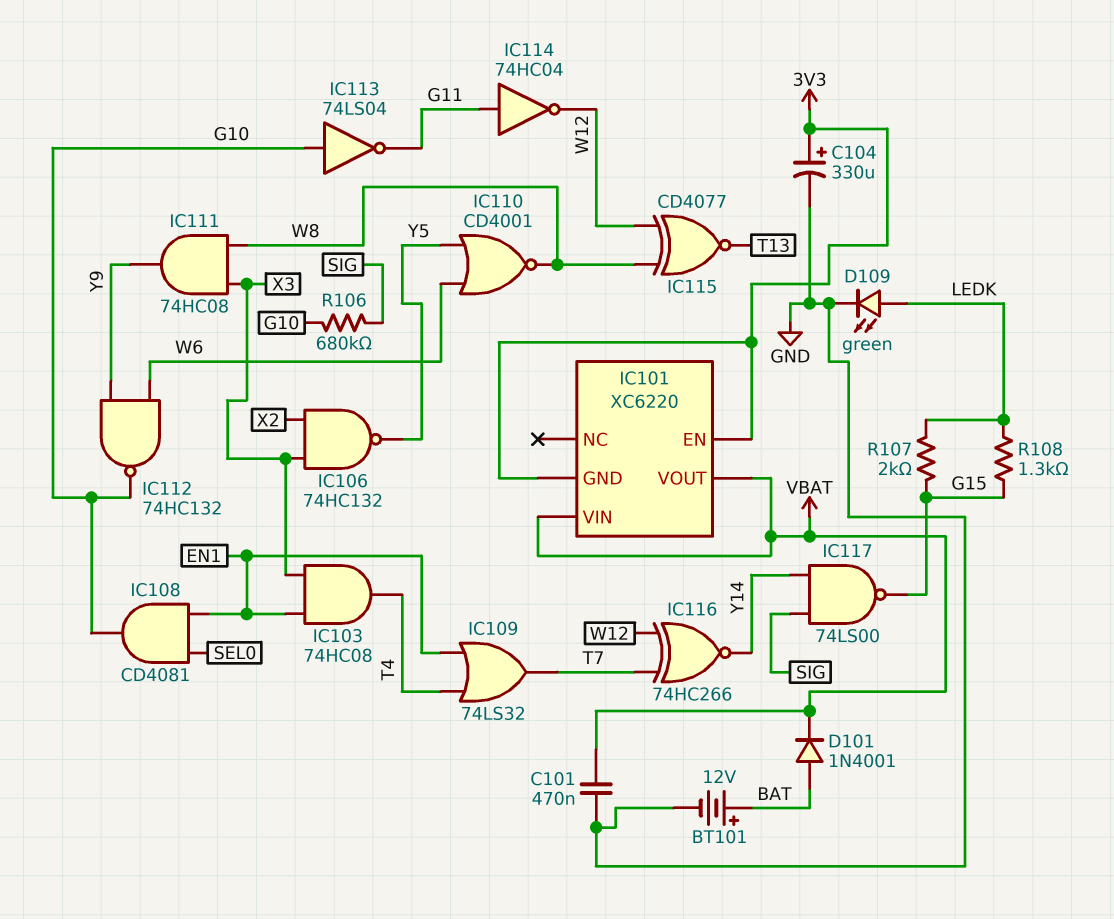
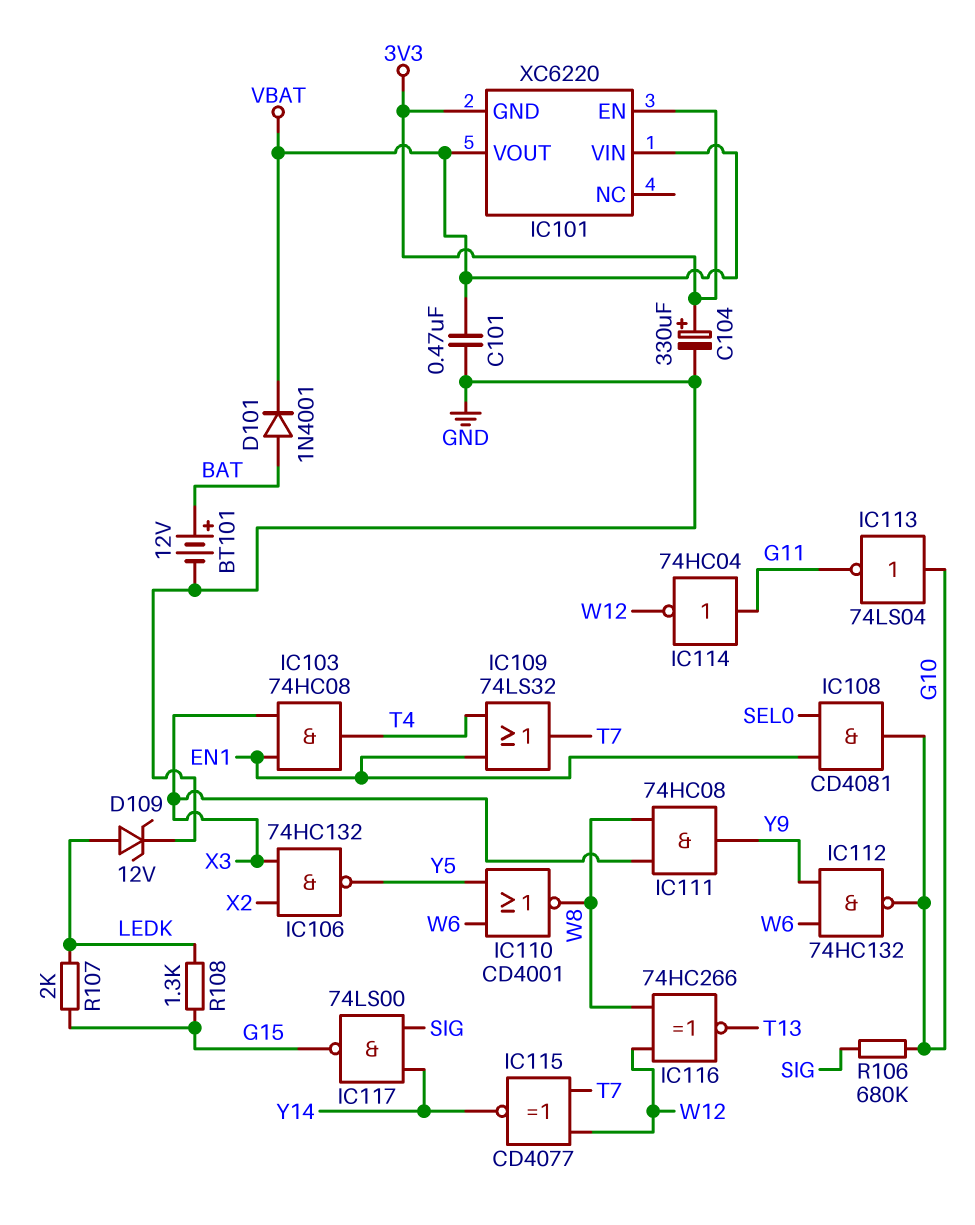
D109: LED green (A LEDK, K GND) -> zener 12V (A LEDK, K GND)
IC115: XNOR CD4077 (in W8, in W12, out T13) -> XNOR CD4077 (in T7, in W12, out Y14)
IC116: XNOR 74HC266 (in T7, in W12, out Y14) -> XNOR 74HC266 (in W8, in W12, out T13)

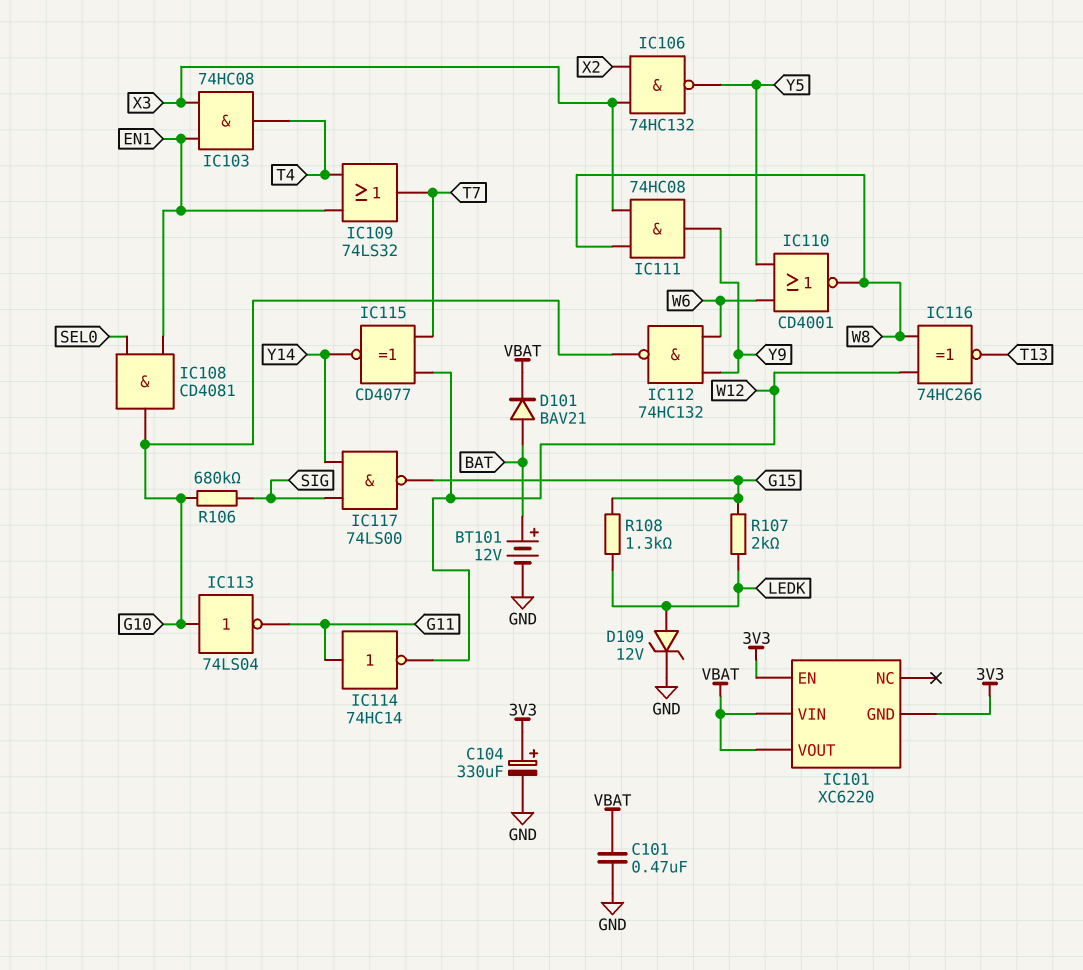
D101: diode 1N4001 (A BAT, K VBAT) -> diode BAV21 (A BAT, K VBAT)
IC114: NOT 74HC04 (in G11, out W12) -> NOT 74HC14 (in G11, out W12)

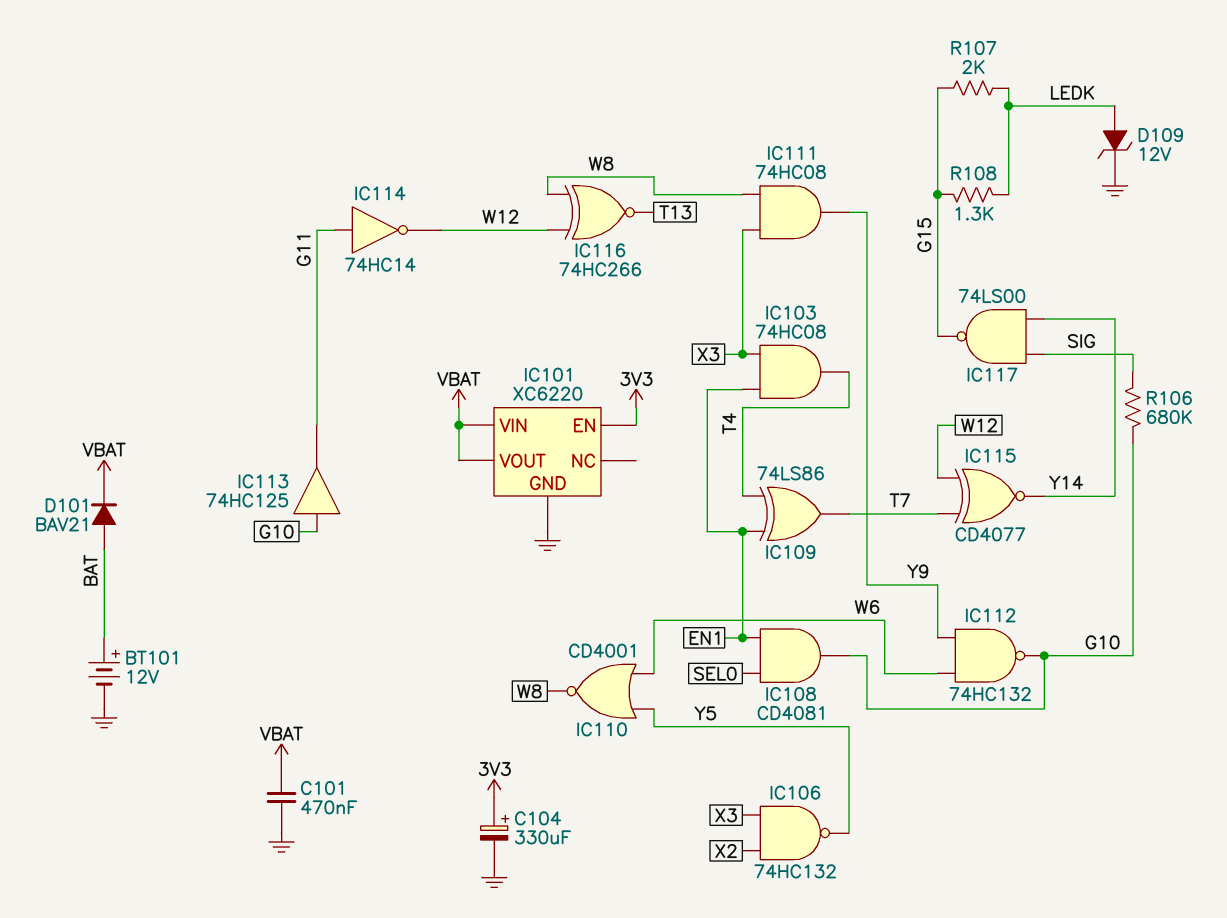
IC101 pin GND: 3V3 -> GND
IC109: OR 74LS32 (in EN1, in T4, out T7) -> XOR 74LS86 (in EN1, in T4, out T7)
IC113: NOT 74LS04 (in G10, out G11) -> buffer 74HC125 (in G10, out G11)

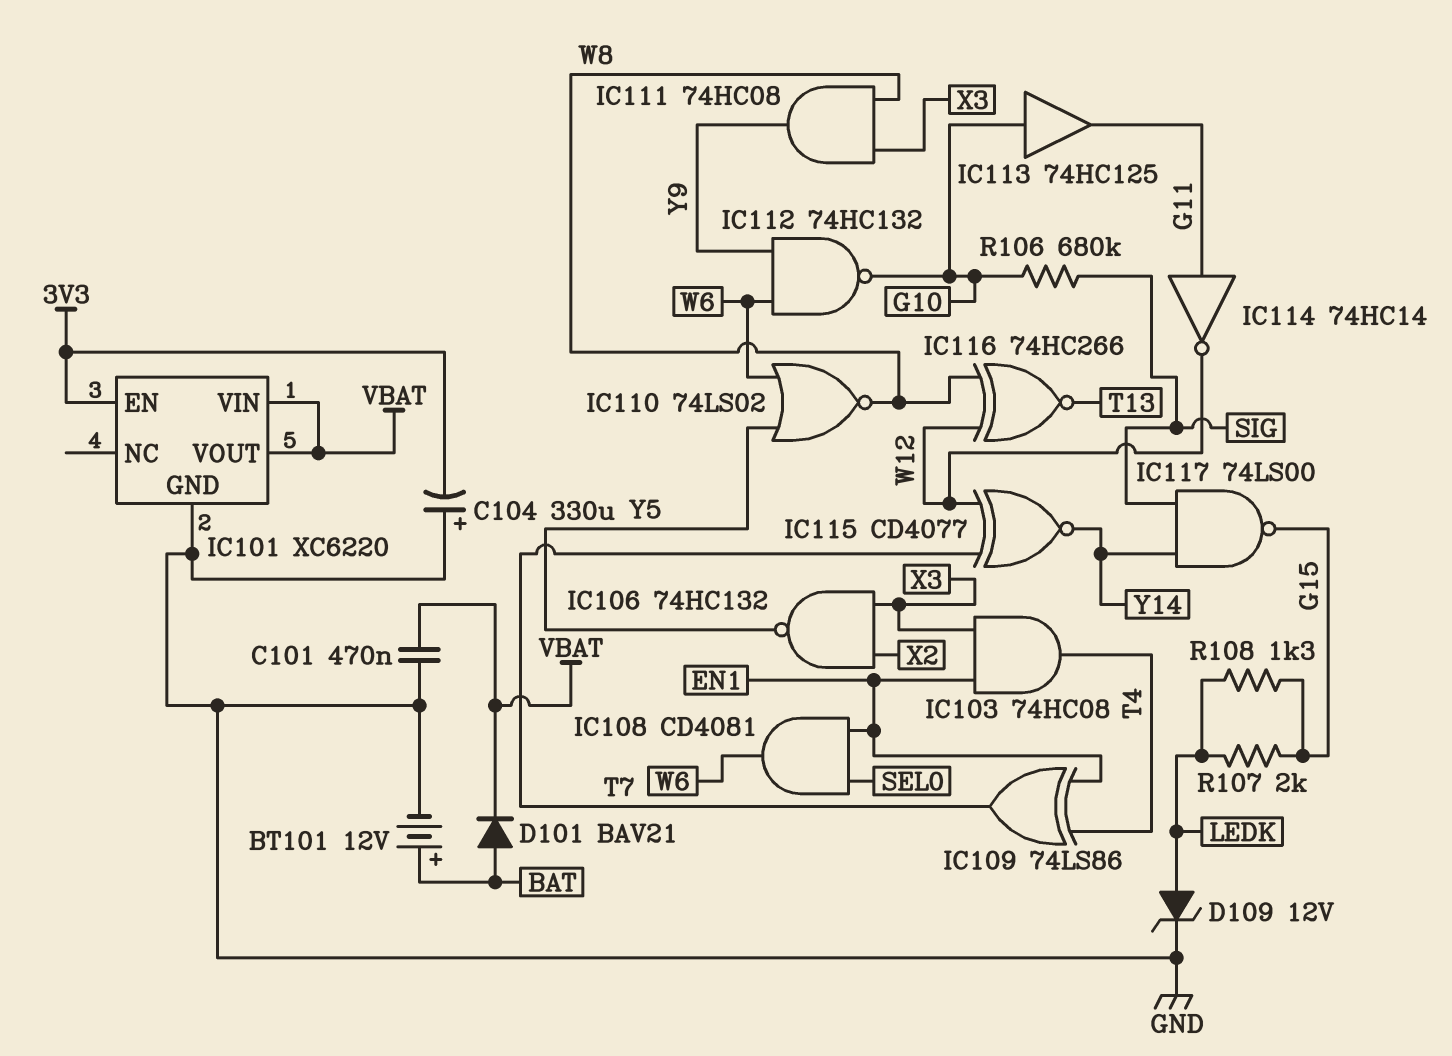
C104: 330uF (plus 3V3, minus GND) -> 330uF (plus GND, minus 3V3)
IC108: AND CD4081 (in EN1, in SEL0, out G10) -> AND CD4081 (in EN1, in SEL0, out W6)
IC110: NOR CD4001 (in W6, in Y5, out W8) -> NOR 74LS02 (in W6, in Y5, out W8)

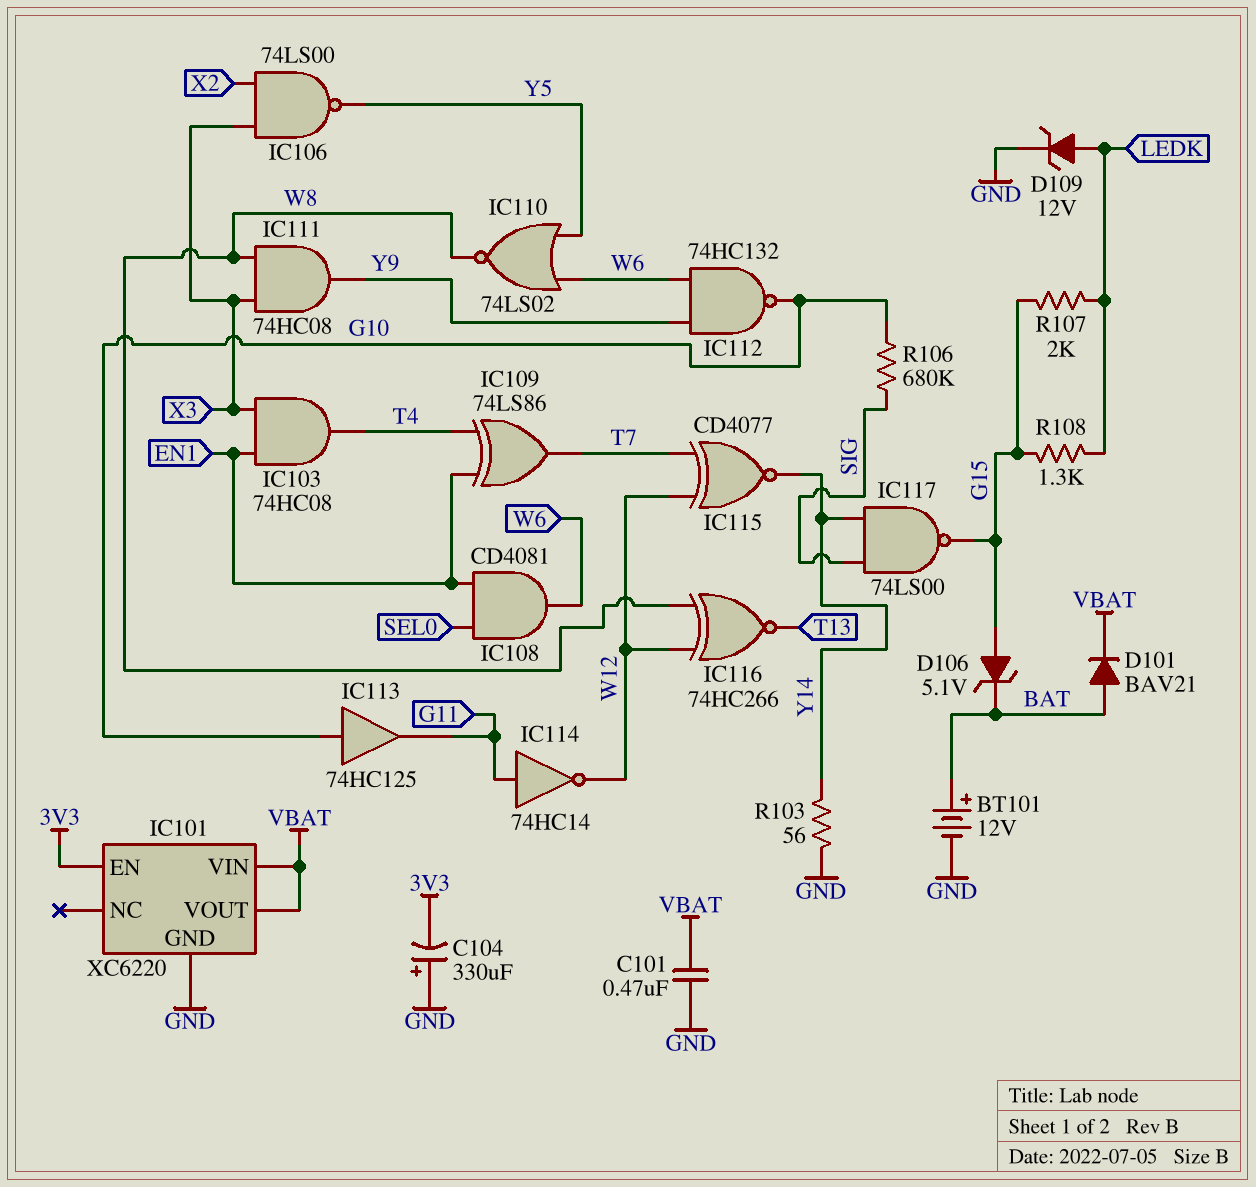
D106: none -> zener 5.1V (A G15, K BAT)
IC106: NAND 74HC132 (in X2, in X3, out Y5) -> NAND 74LS00 (in X2, in X3, out Y5)
R103: none -> 56 (GND, Y14)

